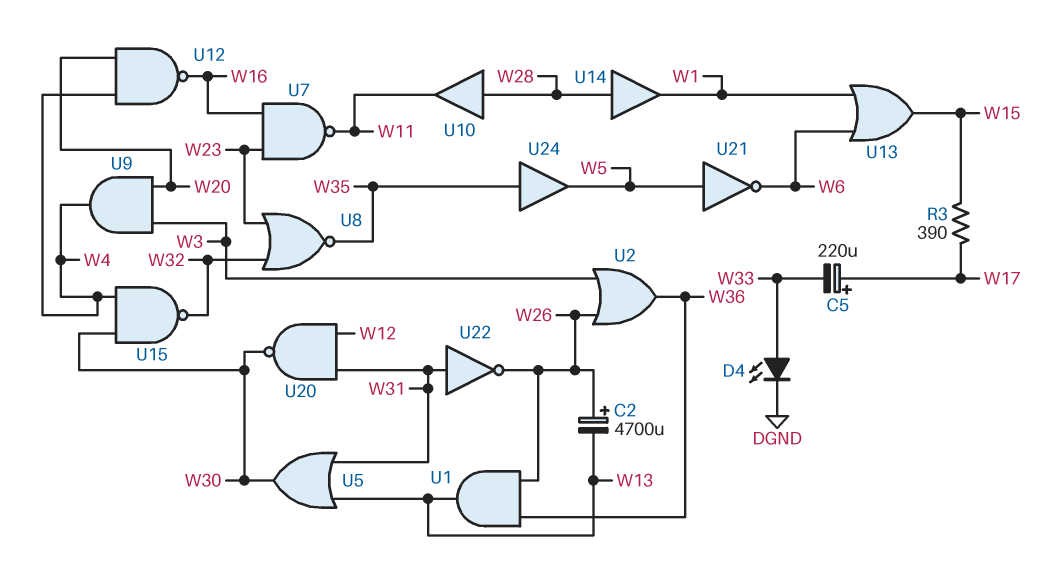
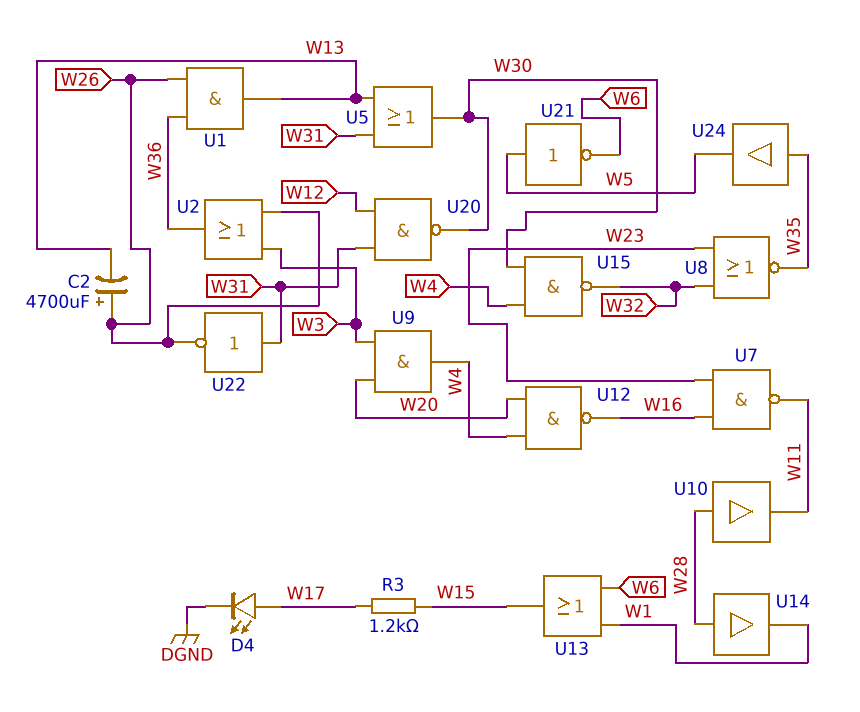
C5: 220uF (plus W17, minus W33) -> none
D4: LED (A W33, K DGND) -> LED (A W17, K DGND)
R3: 390 (W15, W17) -> 1.2k (W15, W17)

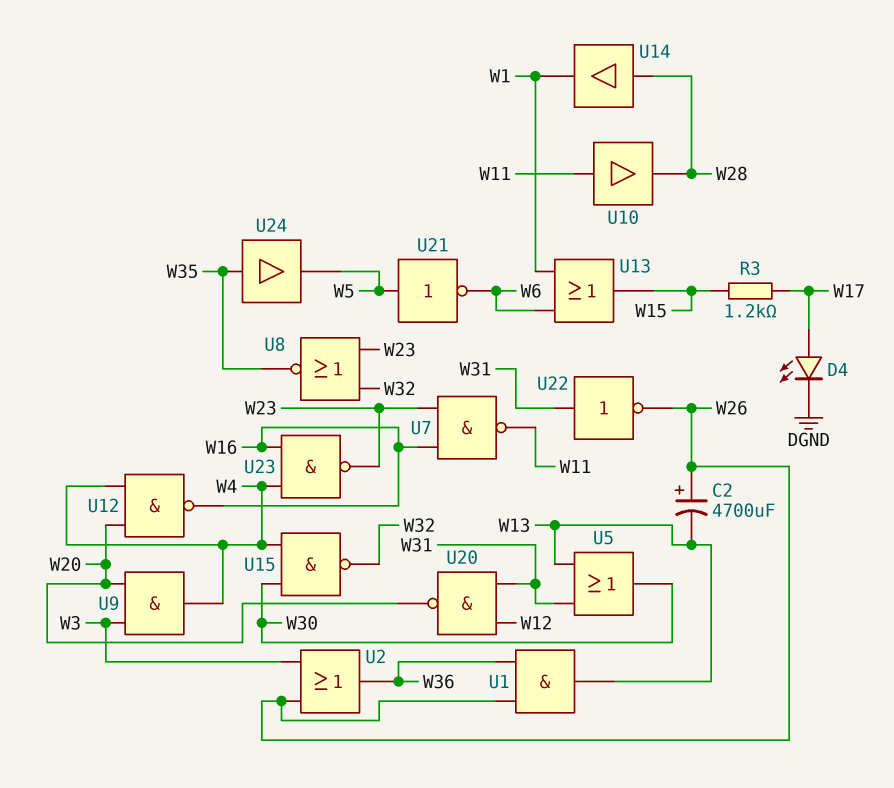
U10: buffer (in W28, out W11) -> buffer (in W11, out W28)
U20: NAND (in W12, in W31, out W30) -> NAND (in W12, in W31, out W20)
U23: none -> NAND (in W4, in W16, out W23)

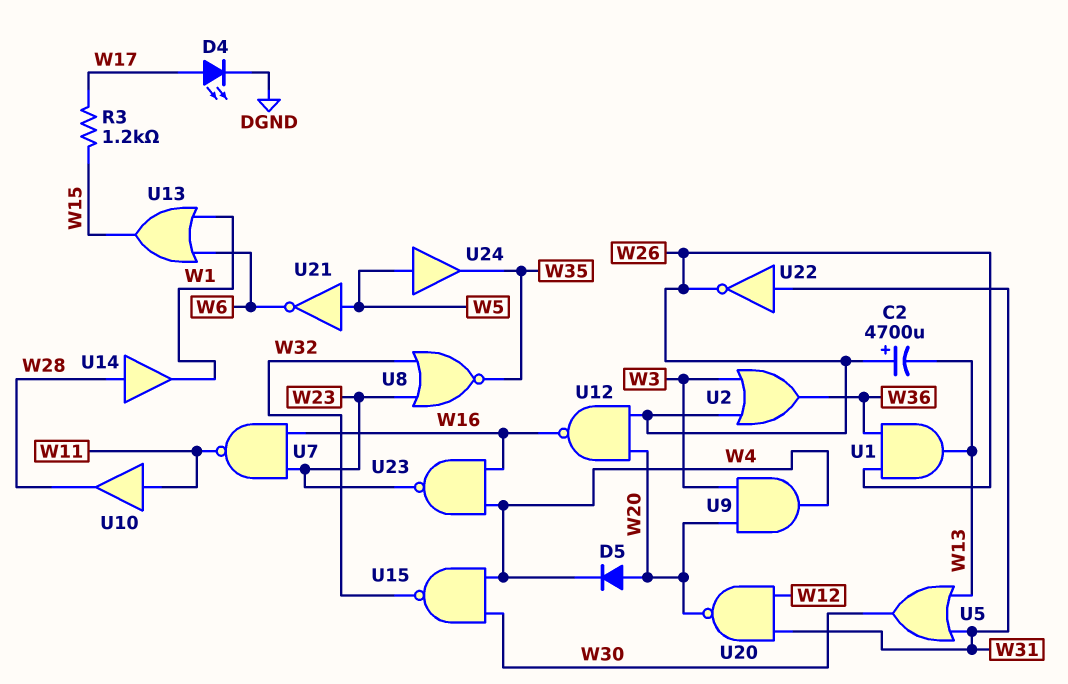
D5: none -> diode (A W20, K W4)
U12: NAND (in W4, in W20, out W16) -> NAND (in W20, in W26, out W16)
U24: buffer (in W35, out W5) -> buffer (in W5, out W35)

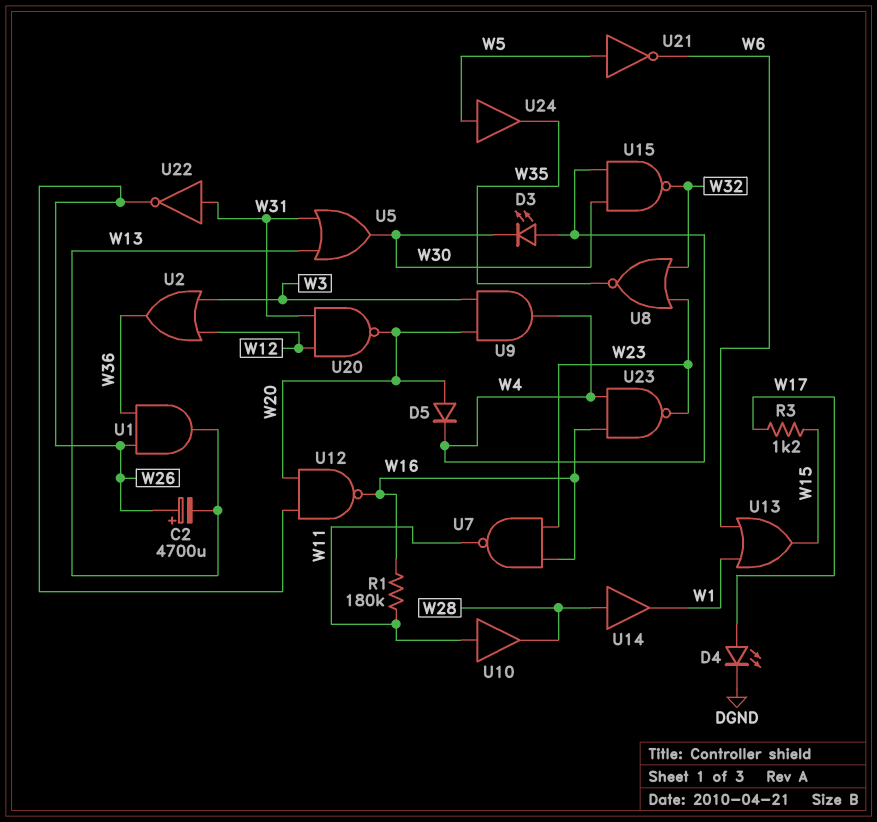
D3: none -> LED (A W4, K W30)
R1: none -> 180k (W11, W16)
U2: OR (in W3, in W26, out W36) -> OR (in W3, in W12, out W36)

